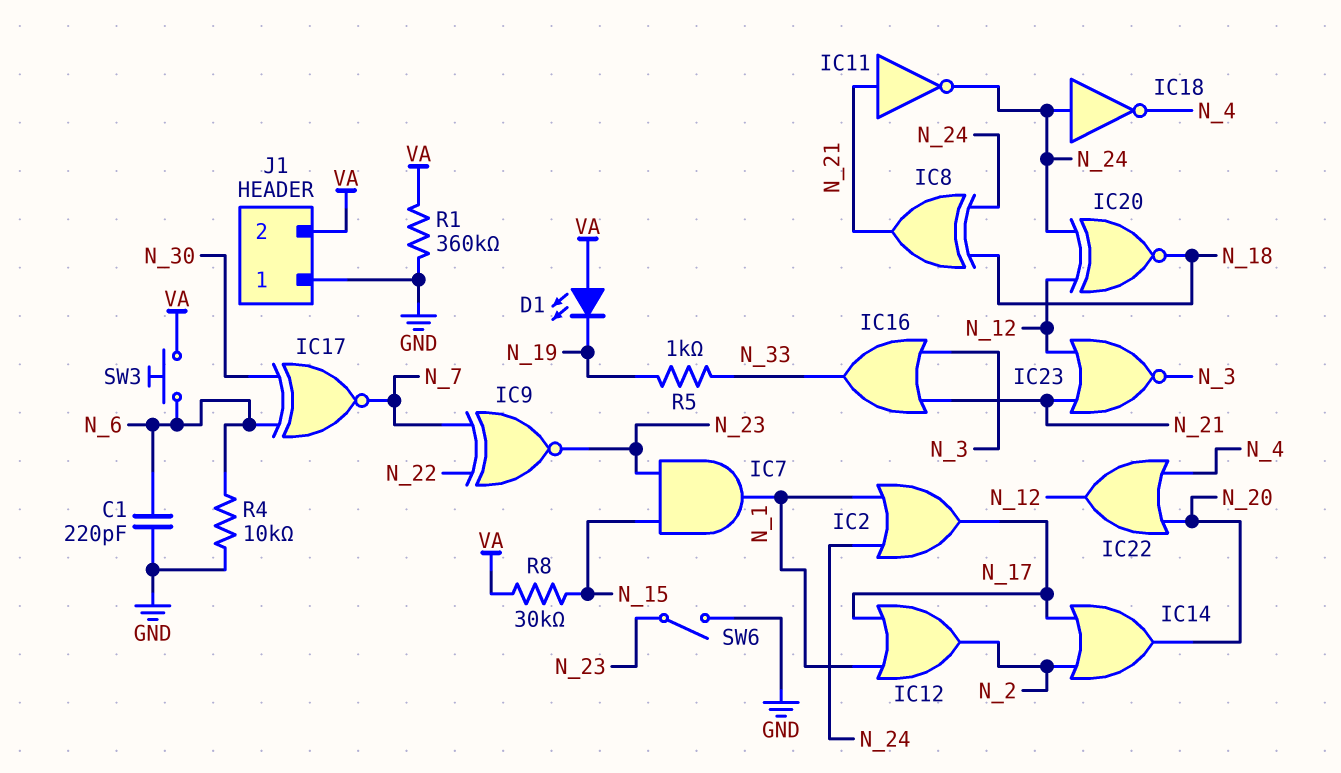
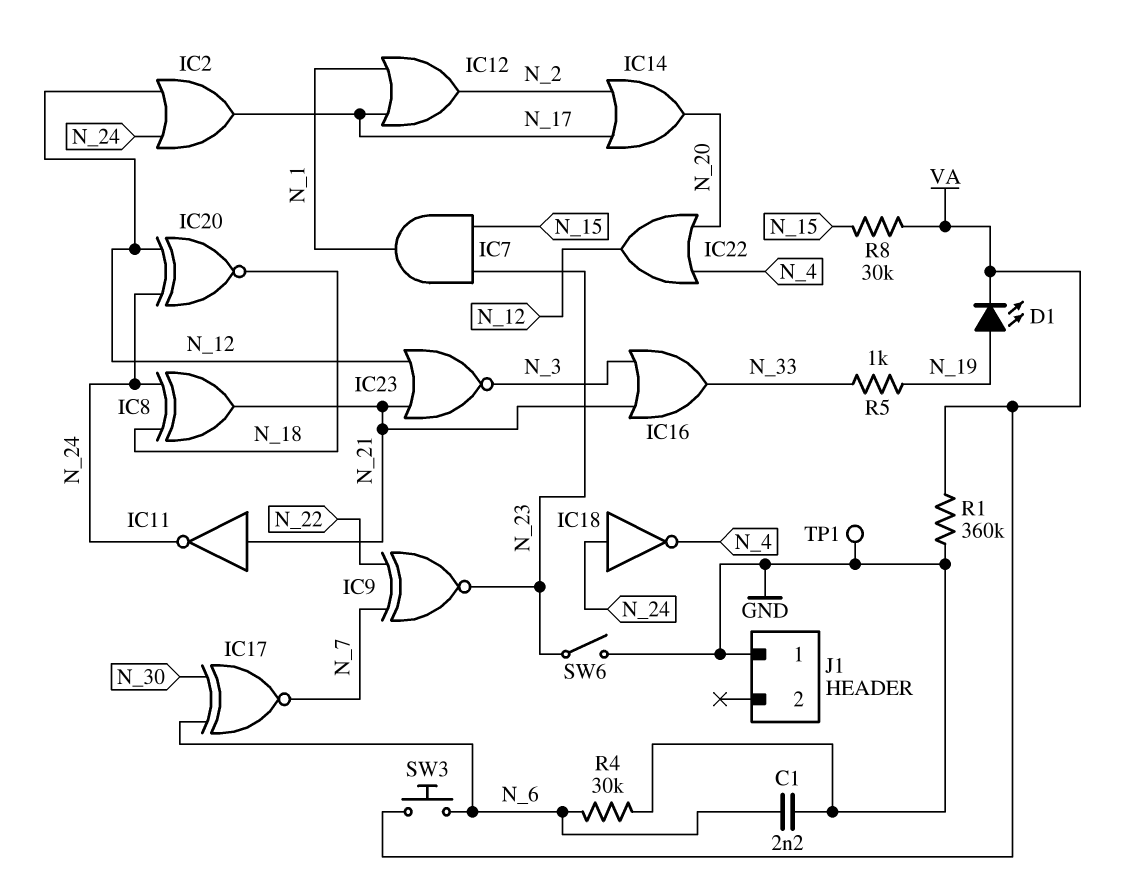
C1: 220pF (GND, N_6) -> 2.2nF (GND, N_6)
D1: LED (A VA, K N_19) -> LED (A N_19, K VA)
IC2: OR (in N_1, in N_24, out N_17) -> OR (in N_12, in N_24, out N_17)
J1 pin 2: VA -> none
R4: 10k (GND, N_6) -> 30k (GND, N_6)
TP1: none -> test point (GND)

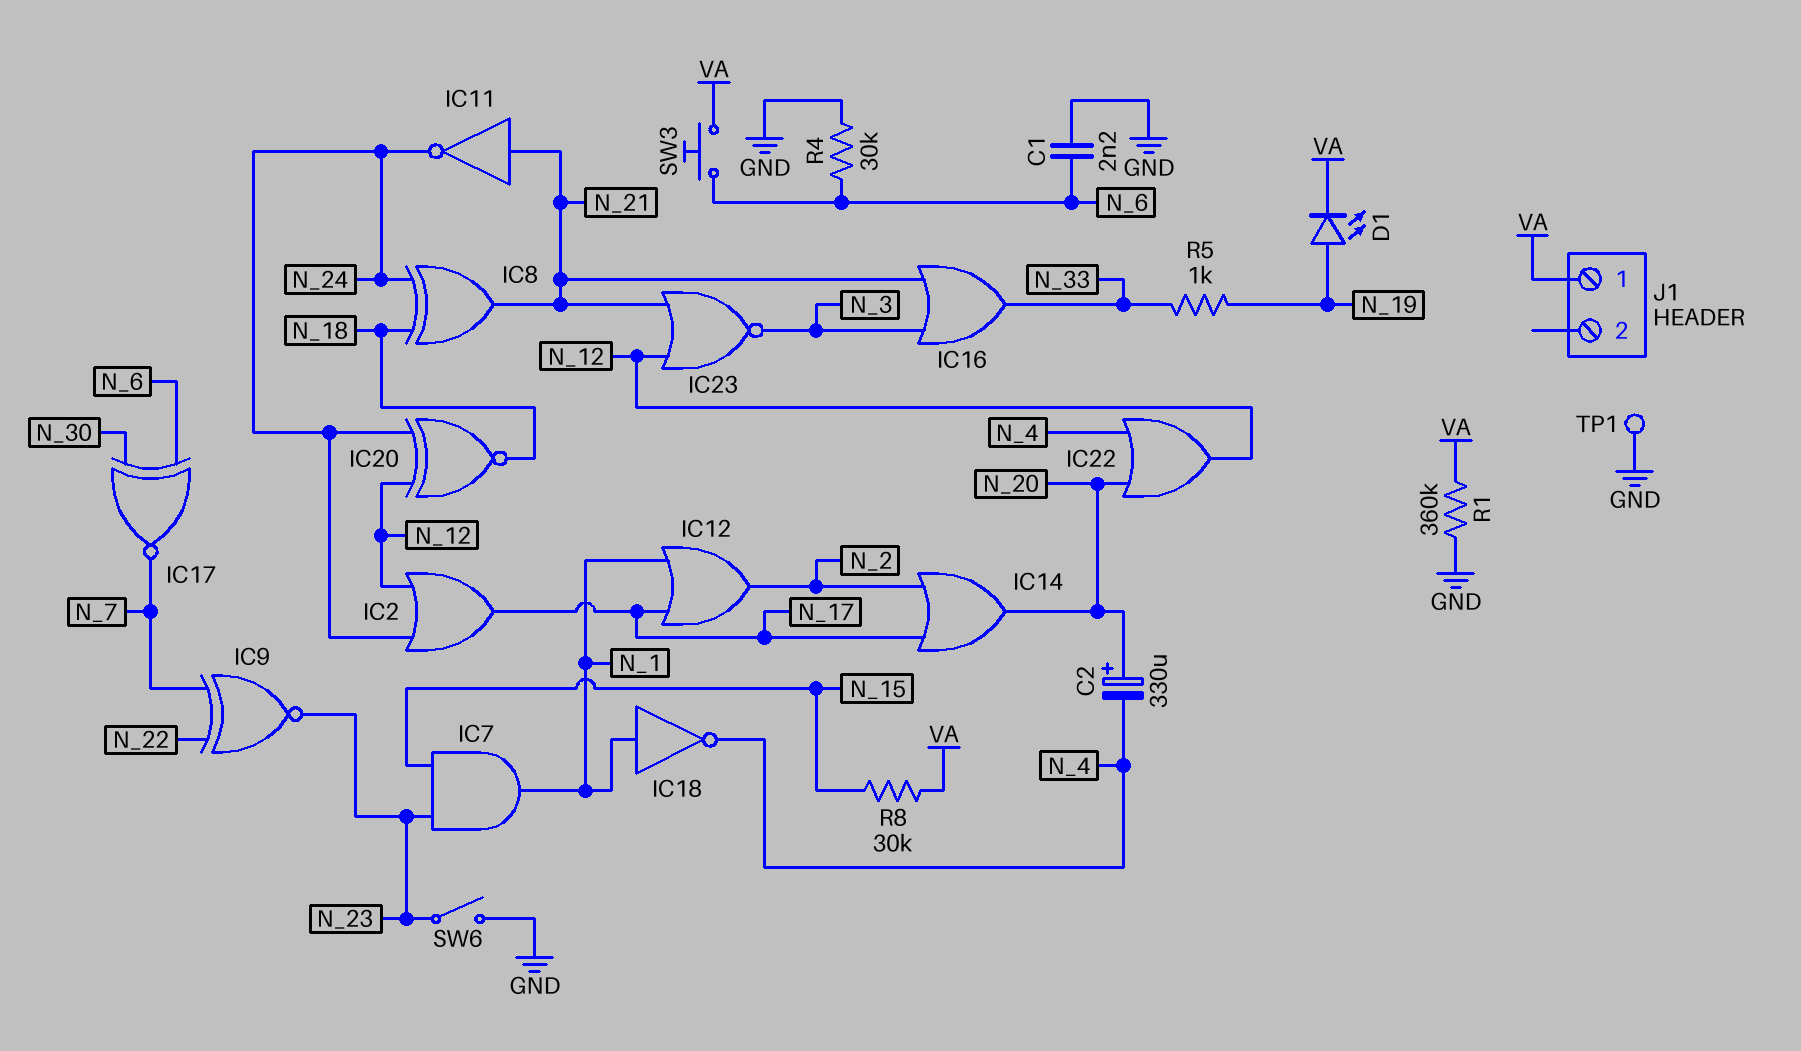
C2: none -> 330uF (plus N_20, minus N_4)
IC18: NOT (in N_24, out N_4) -> NOT (in N_1, out N_4)
J1 pin 1: GND -> VA

